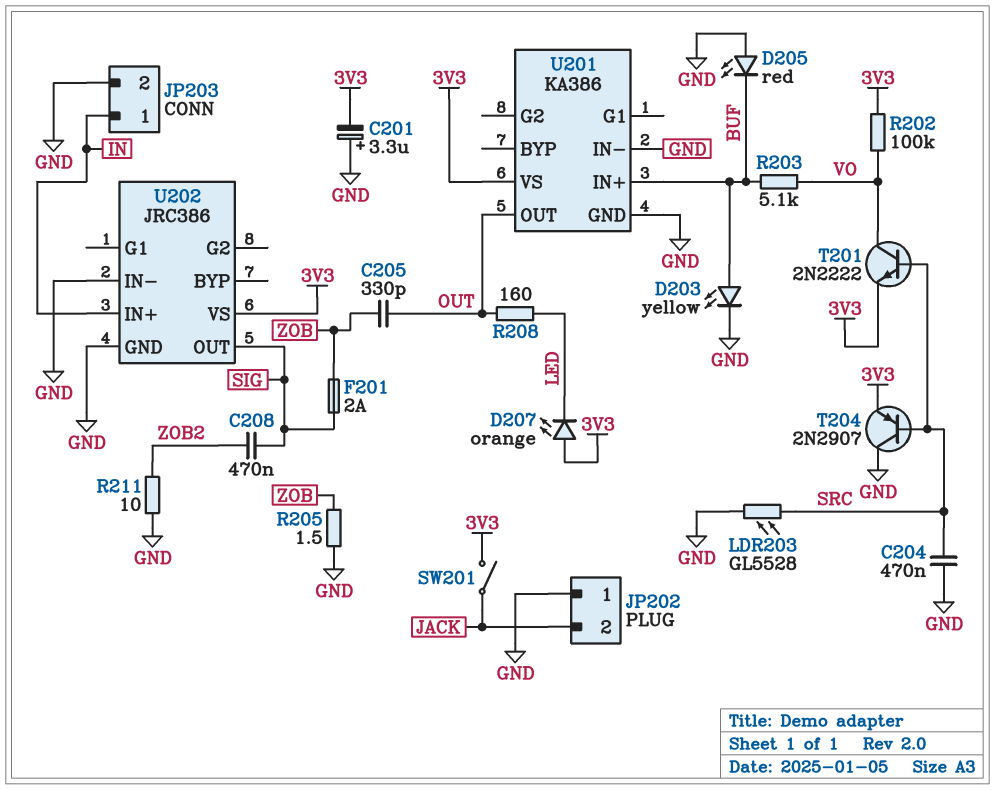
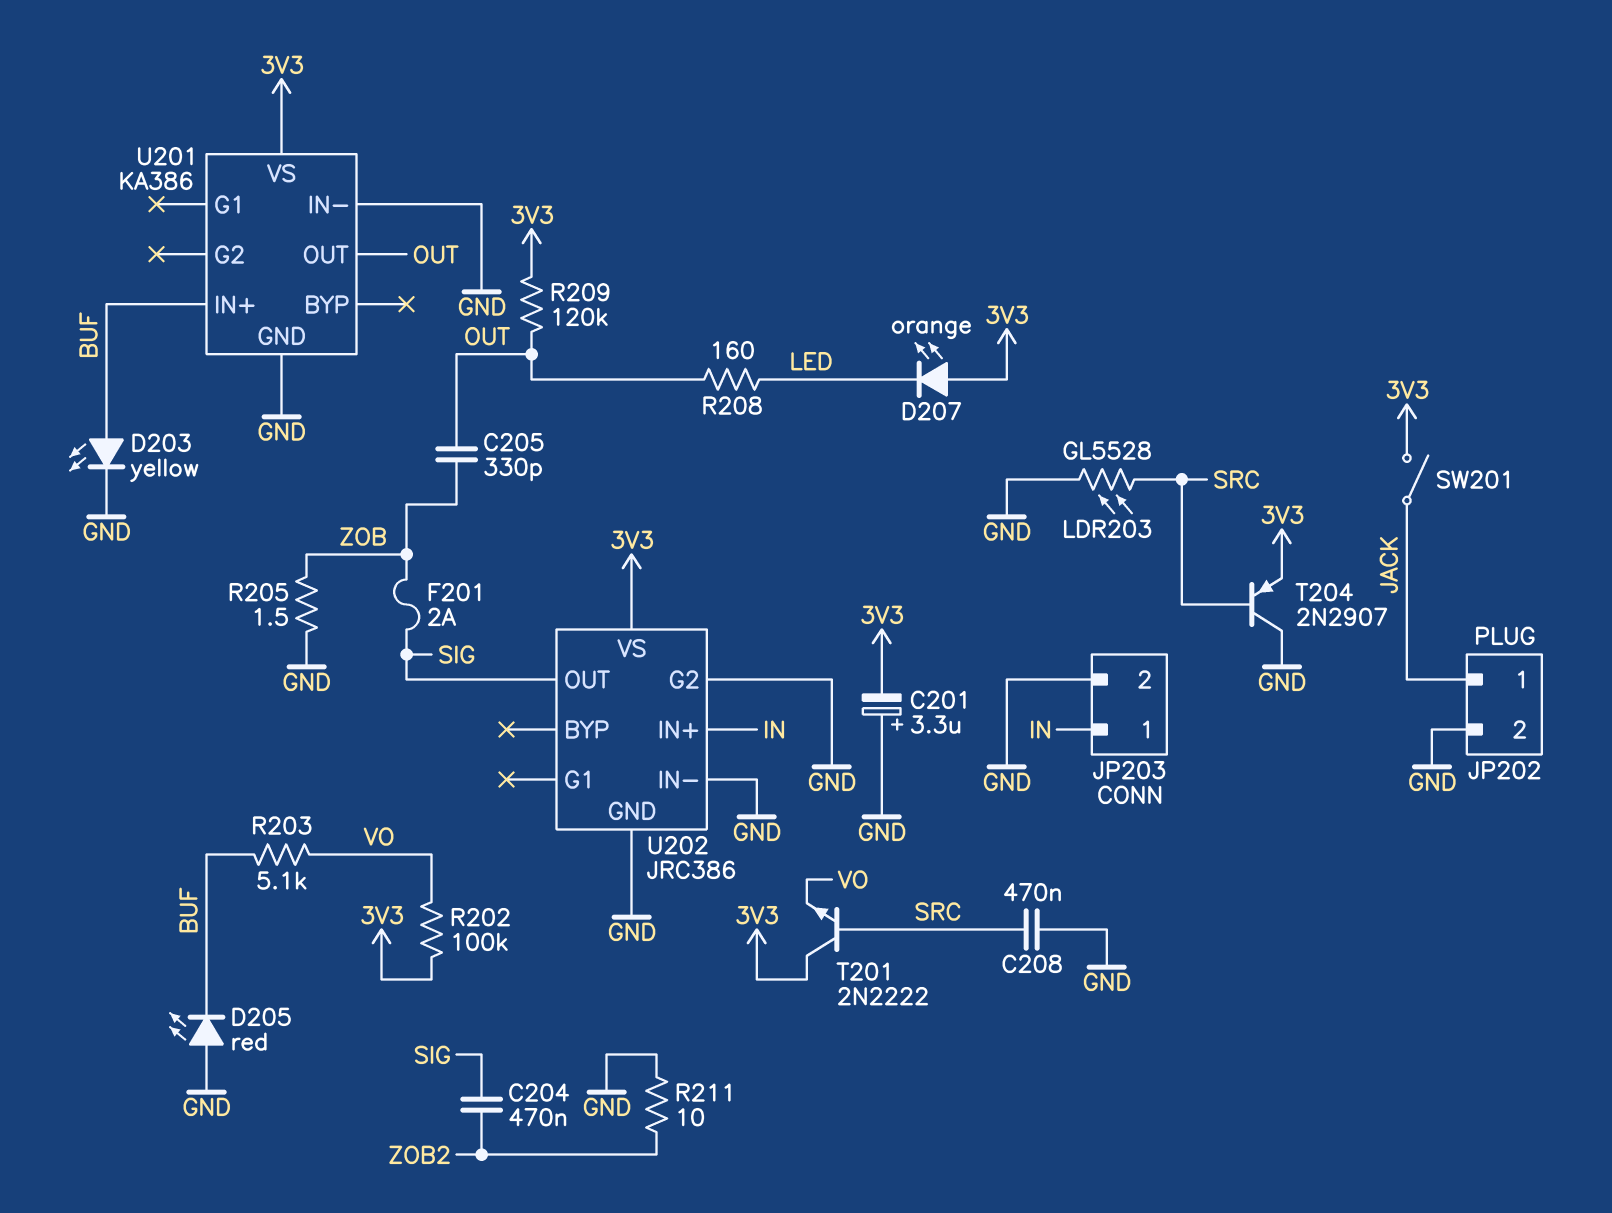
C204: 470nF (GND, SRC) -> 470nF (SIG, ZOB2)
C208: 470nF (SIG, ZOB2) -> 470nF (GND, SRC)
JP202 pin 1: GND -> JACK
JP202 pin 2: JACK -> GND
R209: none -> 120k (3V3, OUT)
T201: NPN 2N2222 (B SRC, C VO, E 3V3) -> NPN 2N2222 (B SRC, C 3V3, E VO)
U202 pin G2: none -> GND

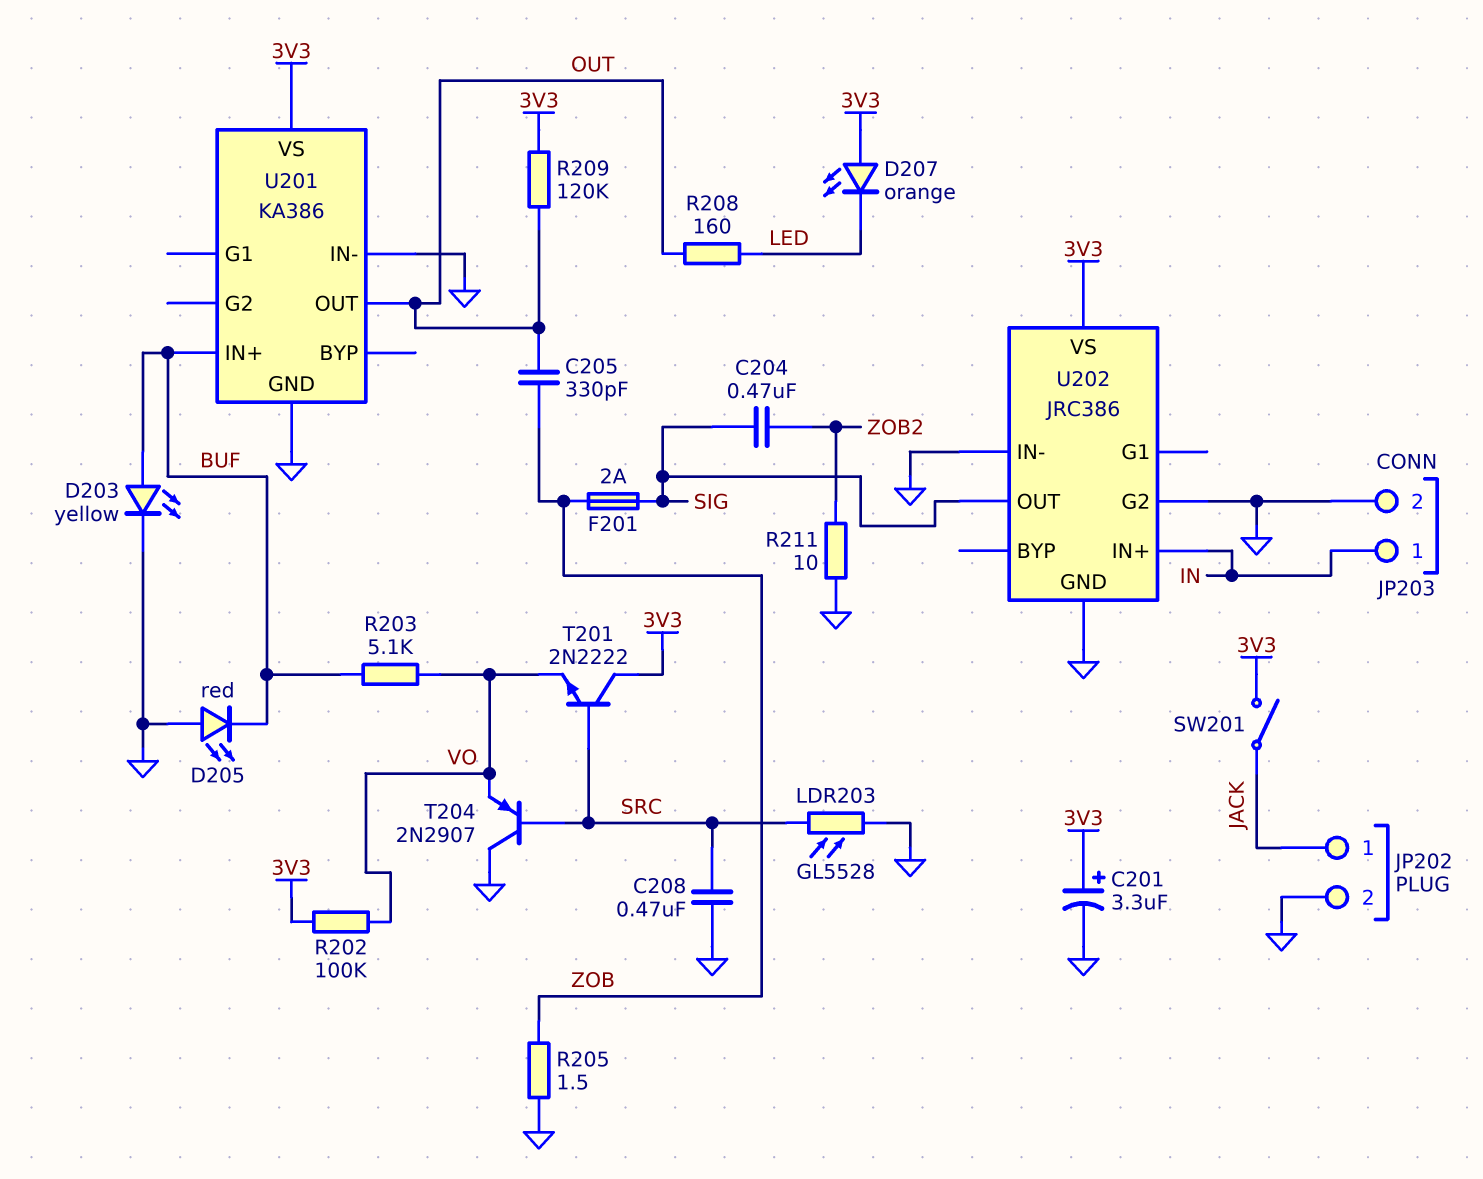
C201: 3.3uF (plus GND, minus 3V3) -> 3.3uF (plus 3V3, minus GND)
T204: PNP 2N2907 (B SRC, C GND, E 3V3) -> PNP 2N2907 (B SRC, C GND, E VO)

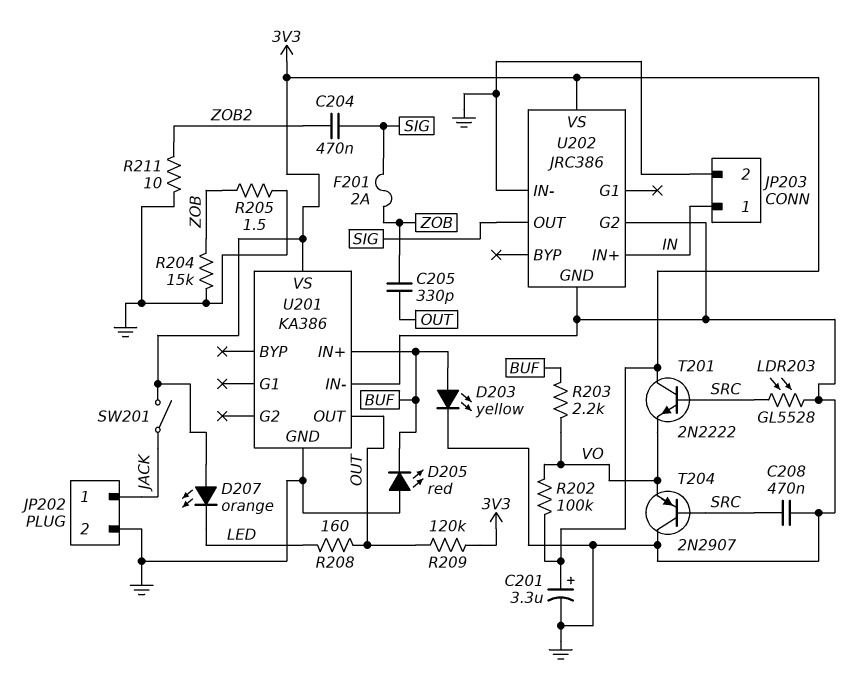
R203: 5.1k (BUF, VO) -> 2.2k (BUF, VO)
R204: none -> 15k (GND, ZOB)

